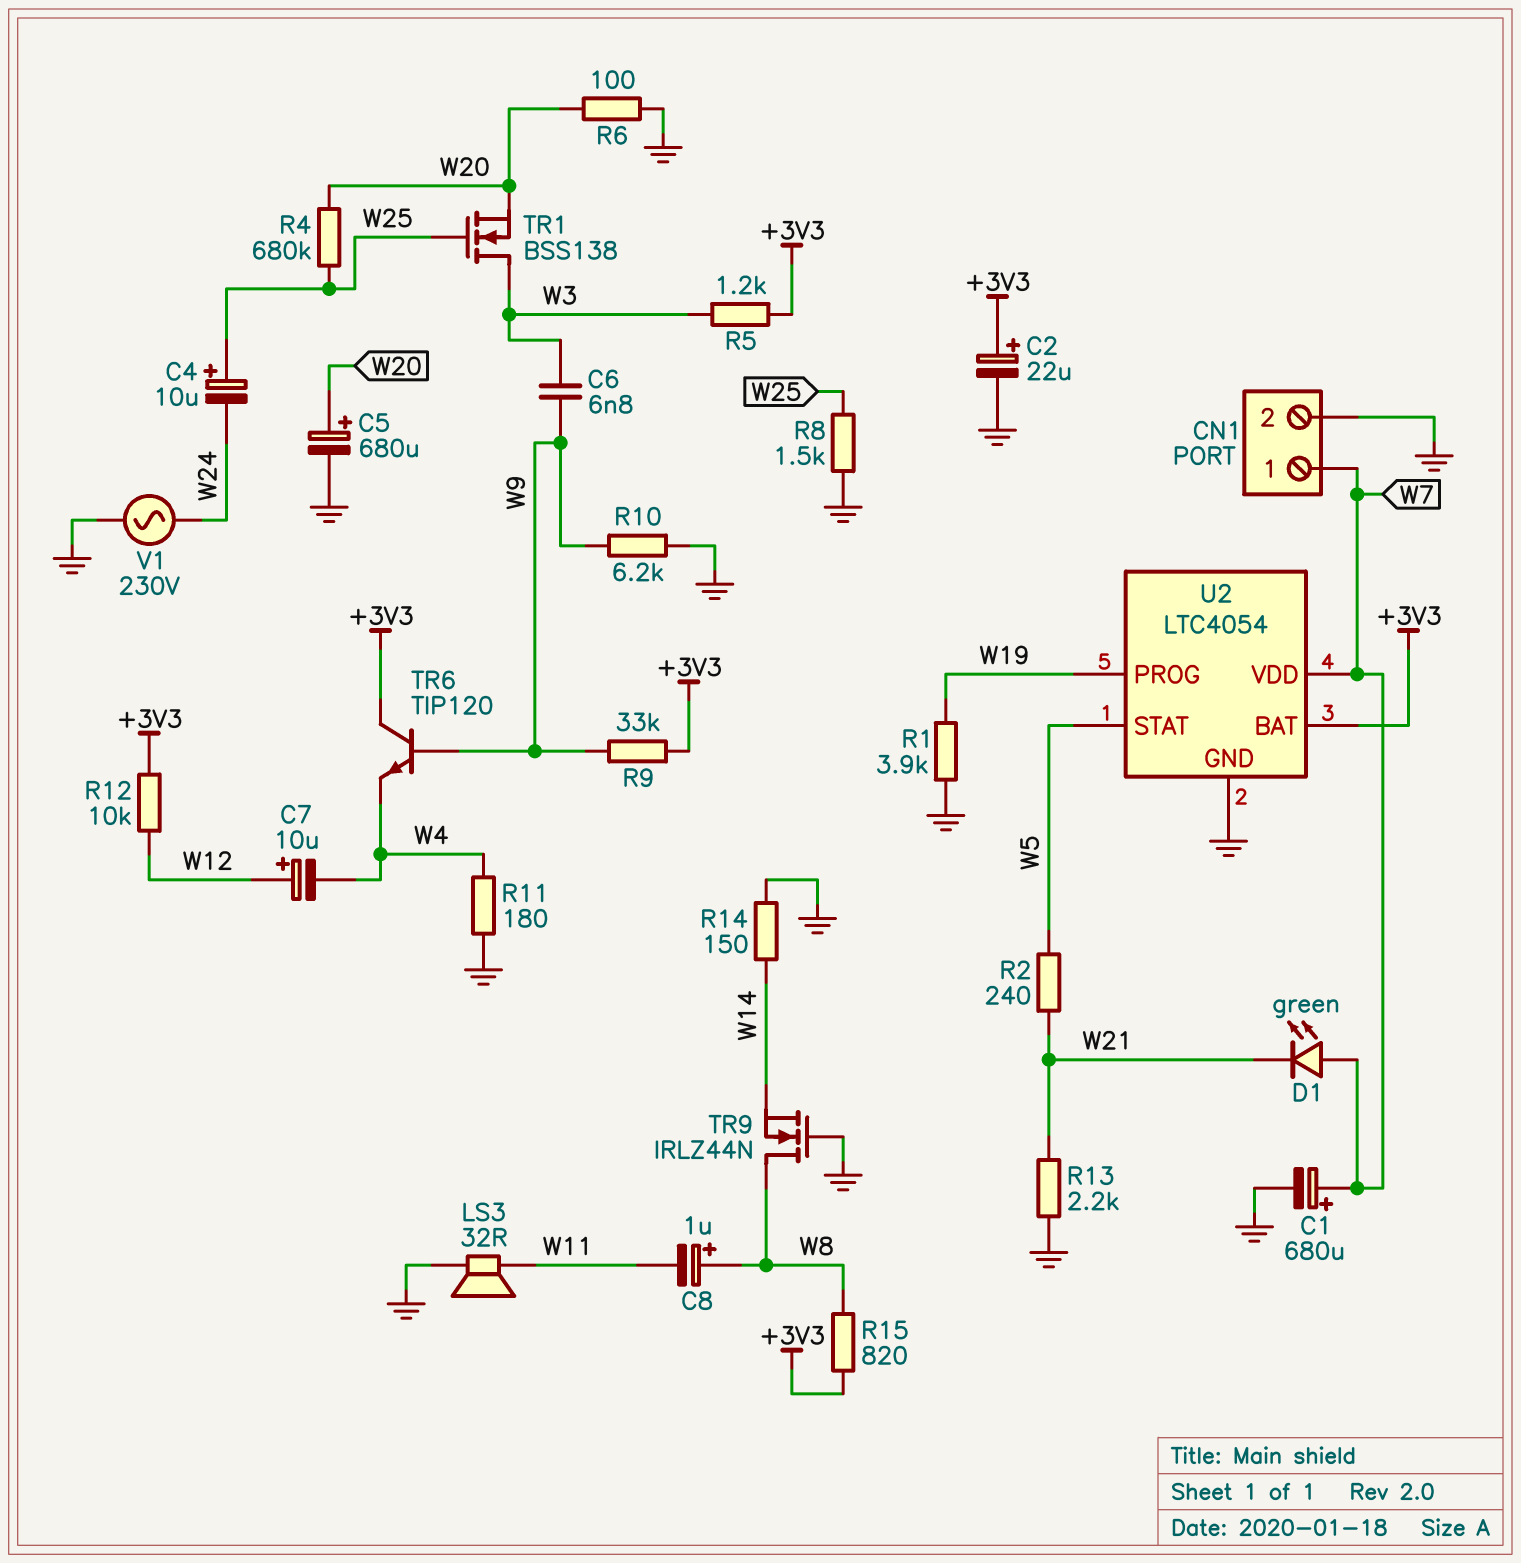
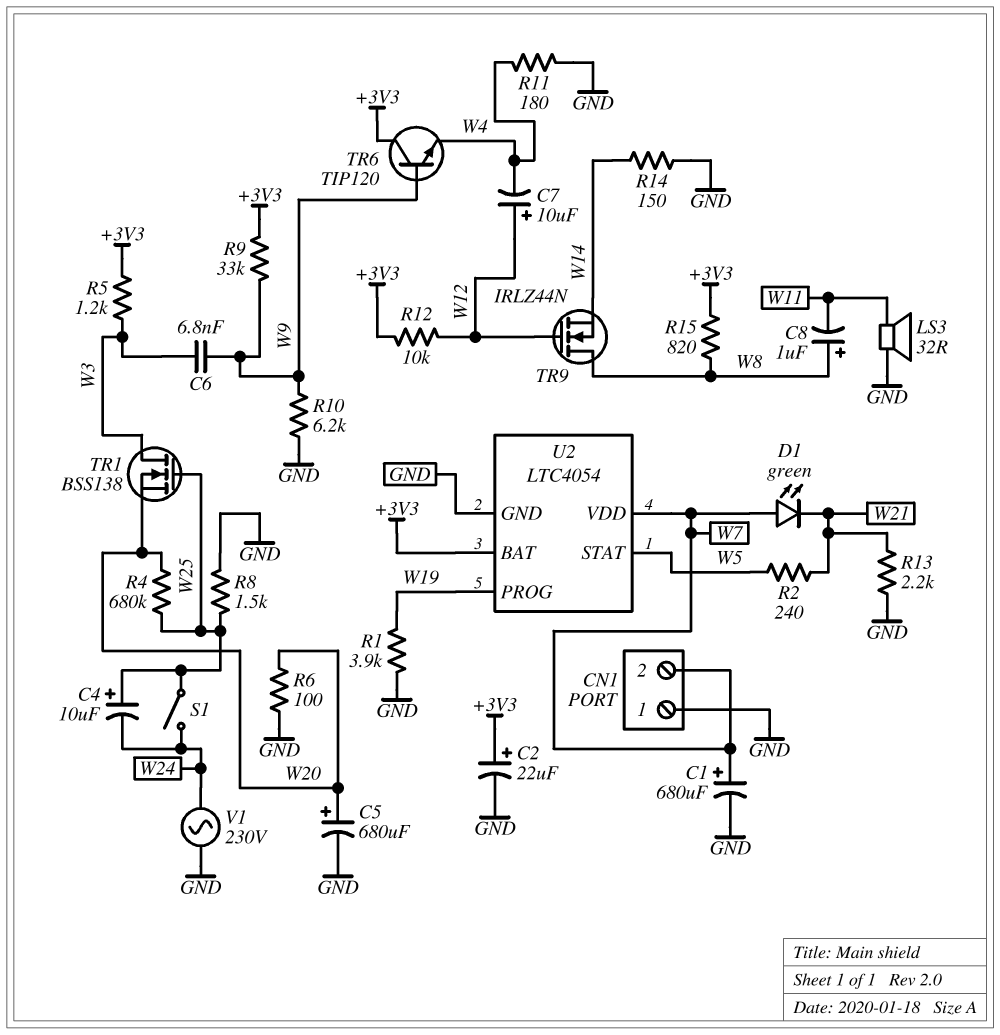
CN1 pin 1: W7 -> GND
CN1 pin 2: GND -> W7
S1: none -> switch (W24, W25)
TR9: NMOS IRLZ44N (G GND, D W8, S W14) -> NMOS IRLZ44N (G W12, D W8, S W14)

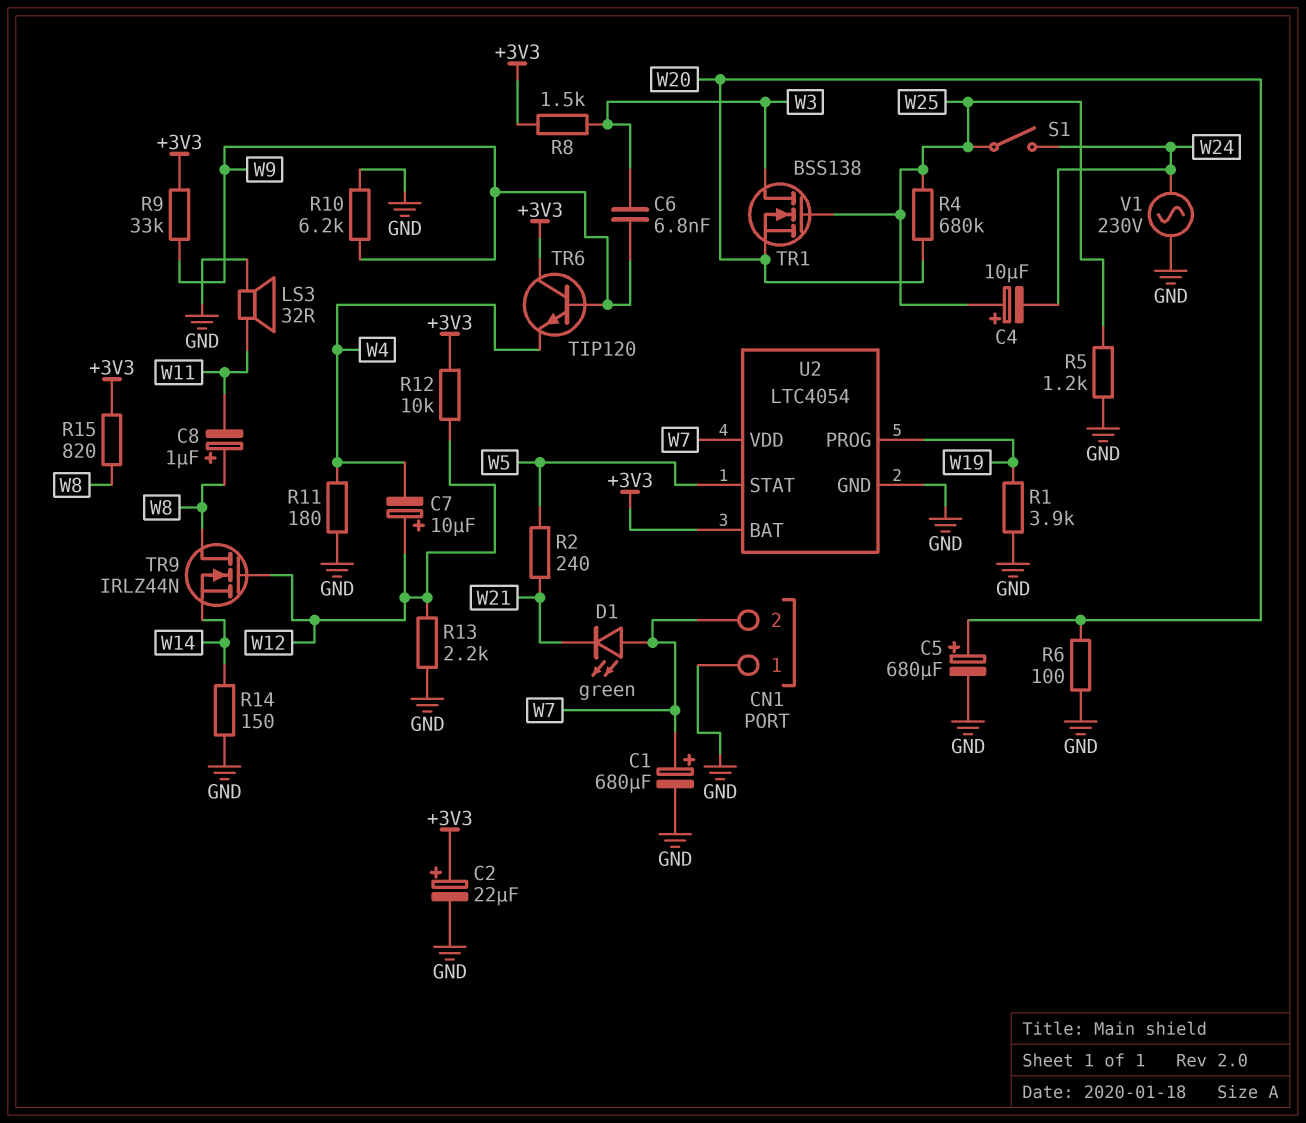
R5: 1.2k (+3V3, W3) -> 1.2k (GND, W25)
R8: 1.5k (GND, W25) -> 1.5k (+3V3, W3)
R13: 2.2k (GND, W21) -> 2.2k (GND, W12)

